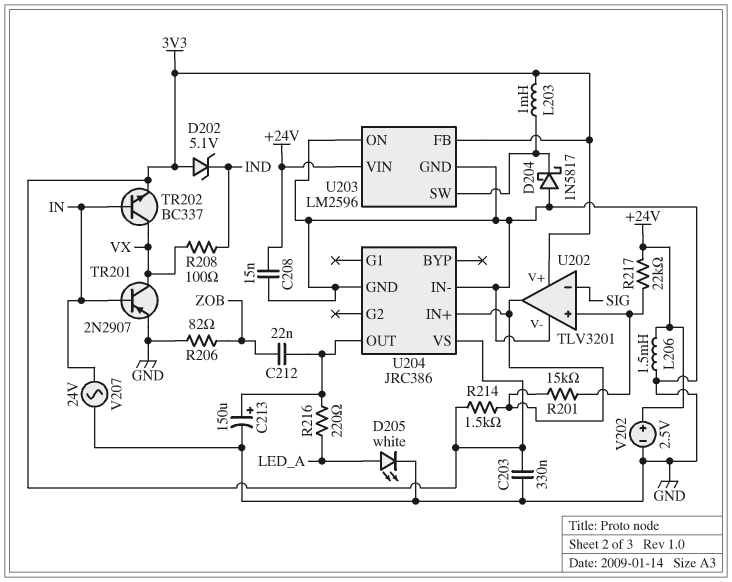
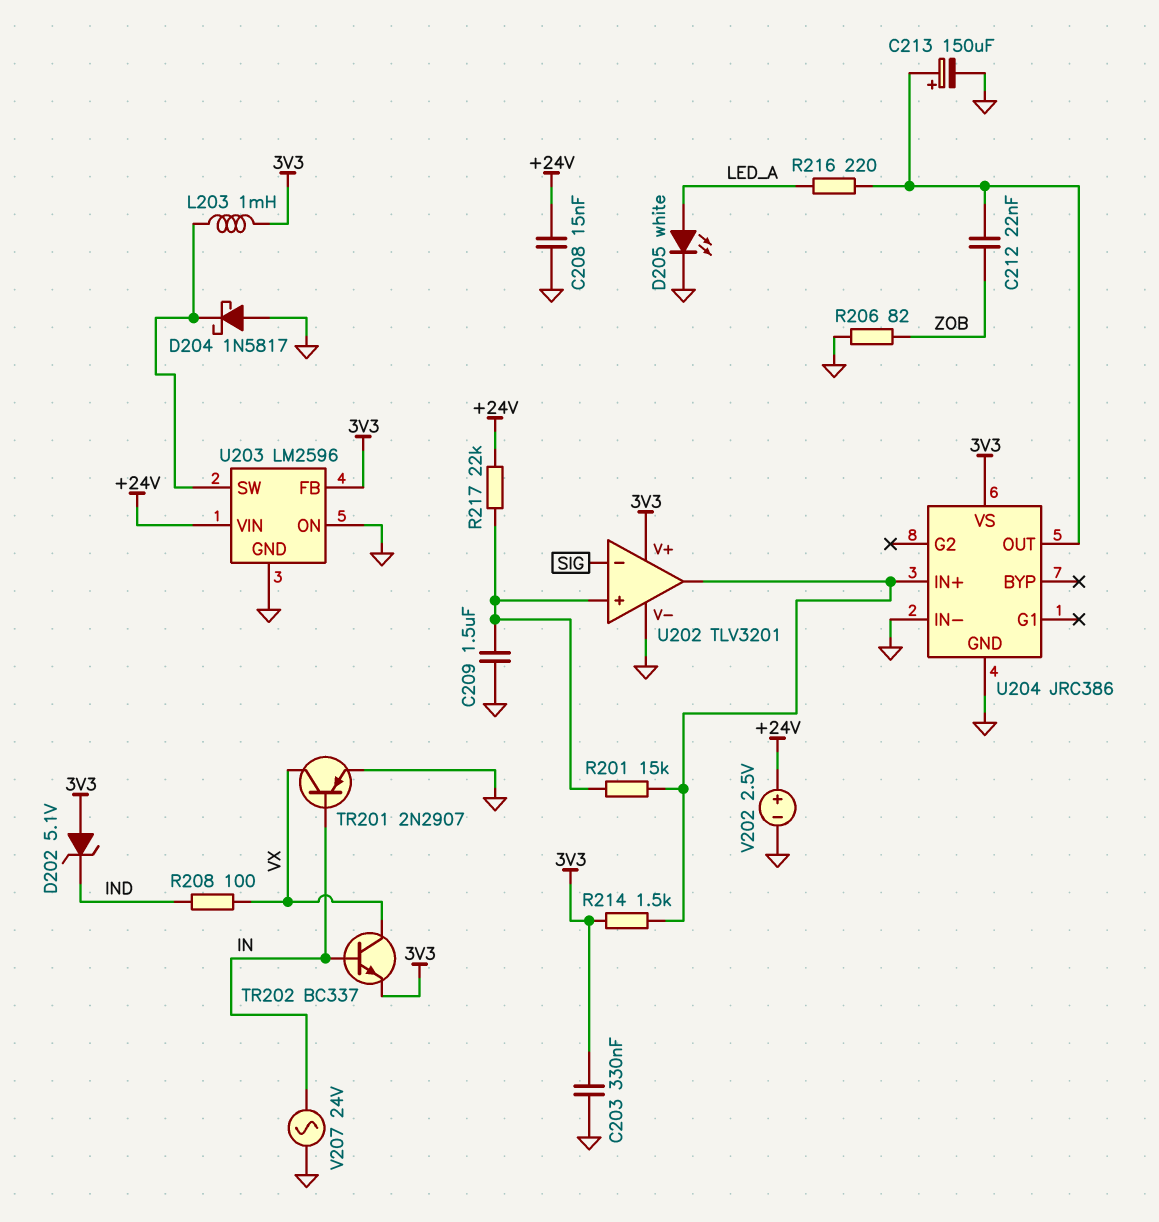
C209: none -> 1.5uF (GND, U202/in+)
L206: 1.5mH (+24V, GND) -> none

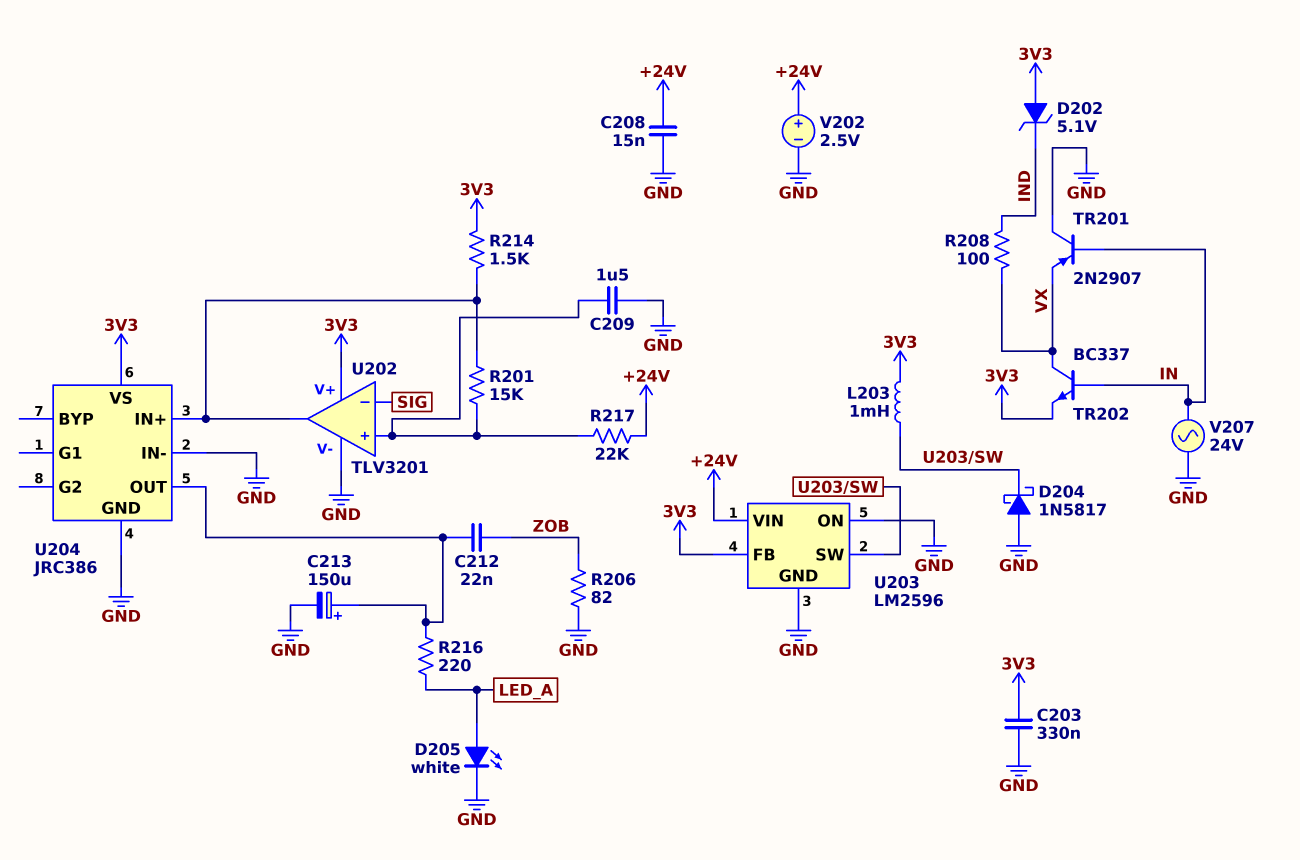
TR201: PNP 2N2907 (B IN, C VX, E GND) -> PNP 2N2907 (B IN, C GND, E VX)

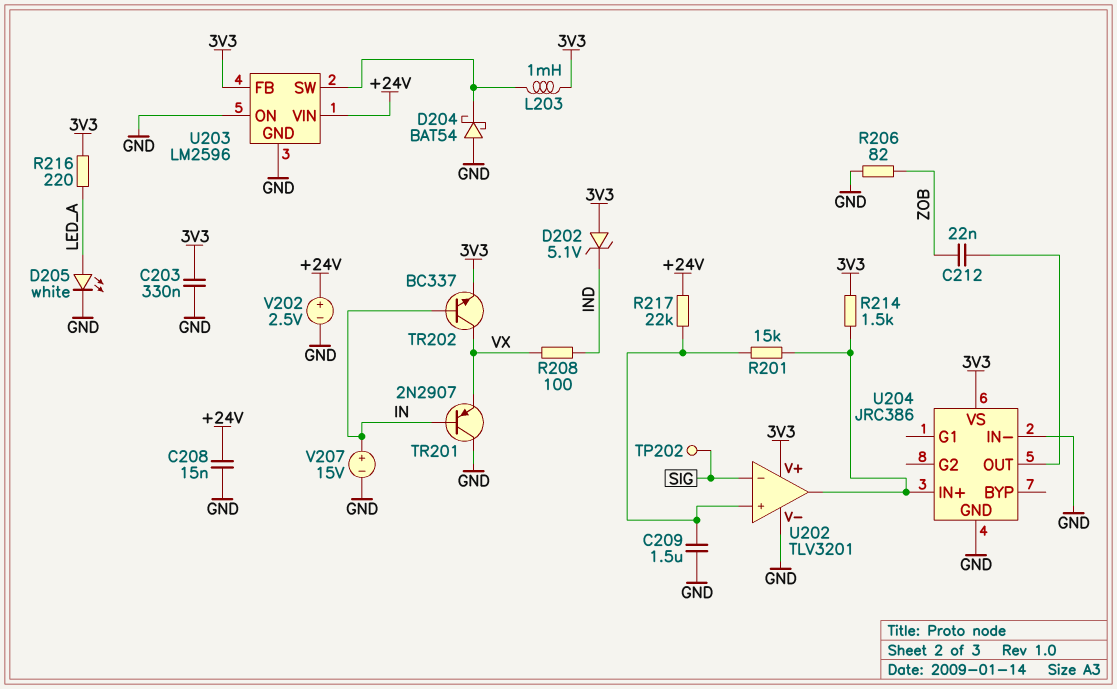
C213: 150uF (plus U204/OUT, minus GND) -> none
D204: schottky 1N5817 (A GND, K U203/SW) -> schottky BAT54 (A GND, K U203/SW)
R216: 220 (LED_A, U204/OUT) -> 220 (3V3, LED_A)
TP202: none -> test point (SIG)
V207: AC 24V (GND, IN) -> 15V (plus IN, minus GND)

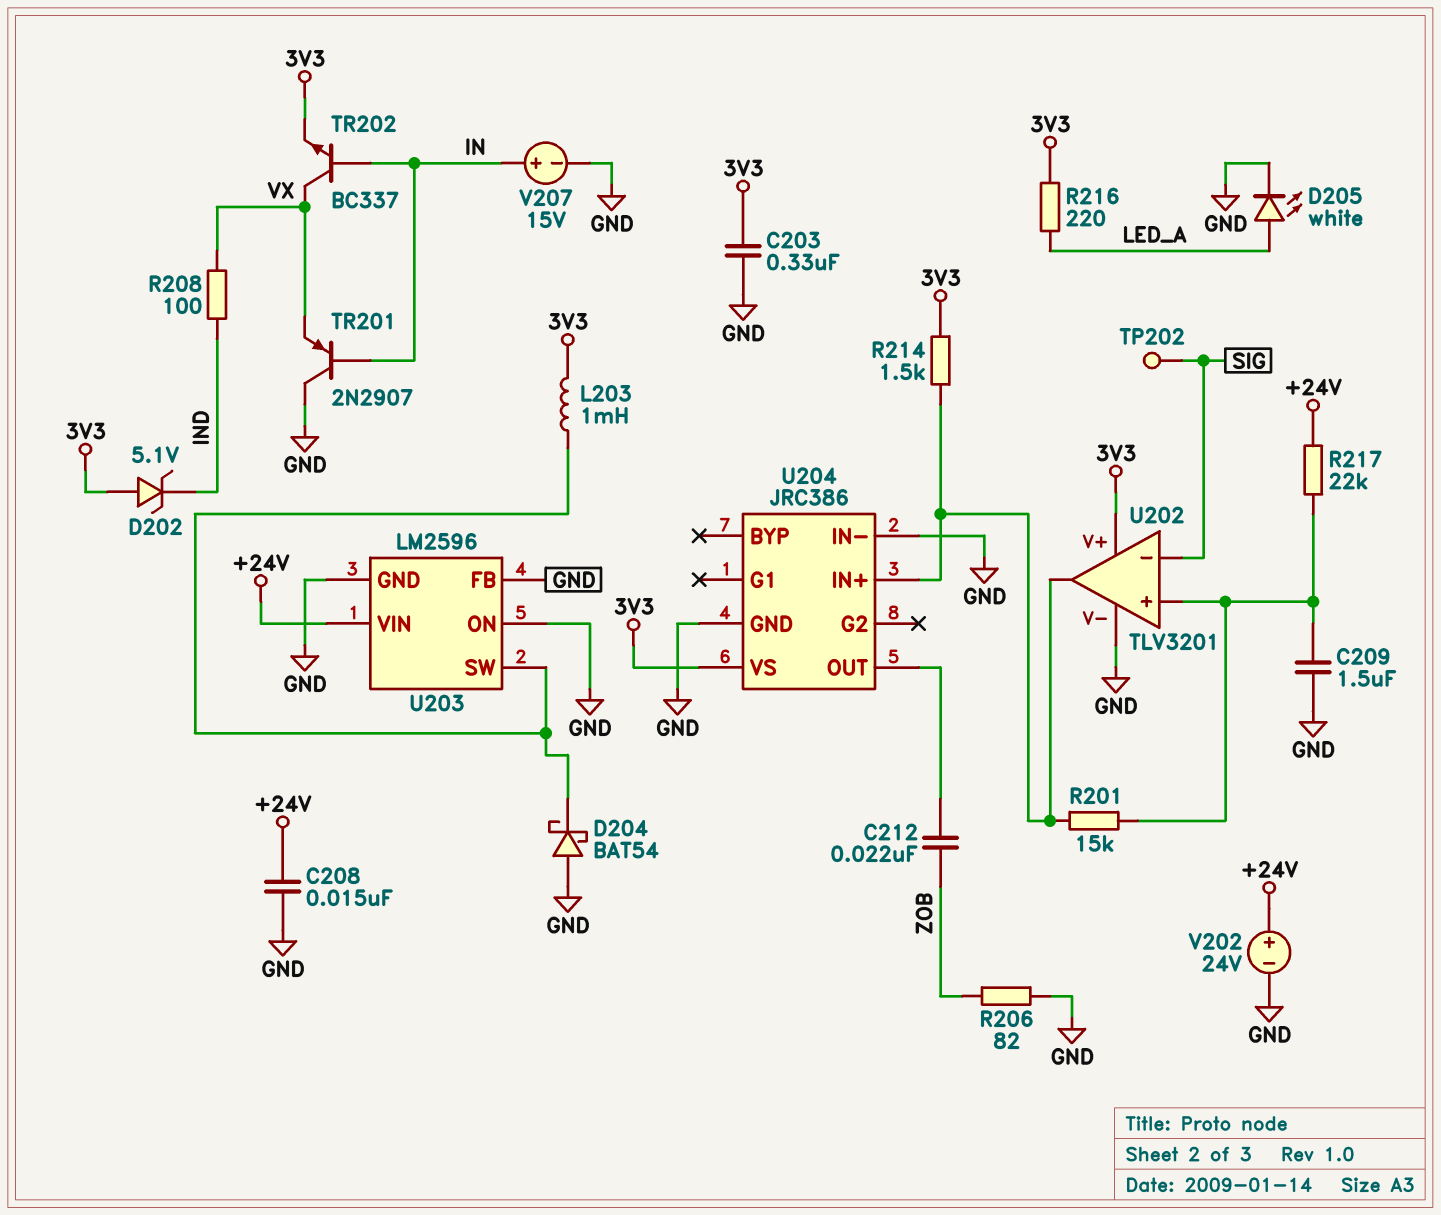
U203 pin FB: 3V3 -> GND
V202: 2.5V (plus +24V, minus GND) -> 24V (plus +24V, minus GND)

